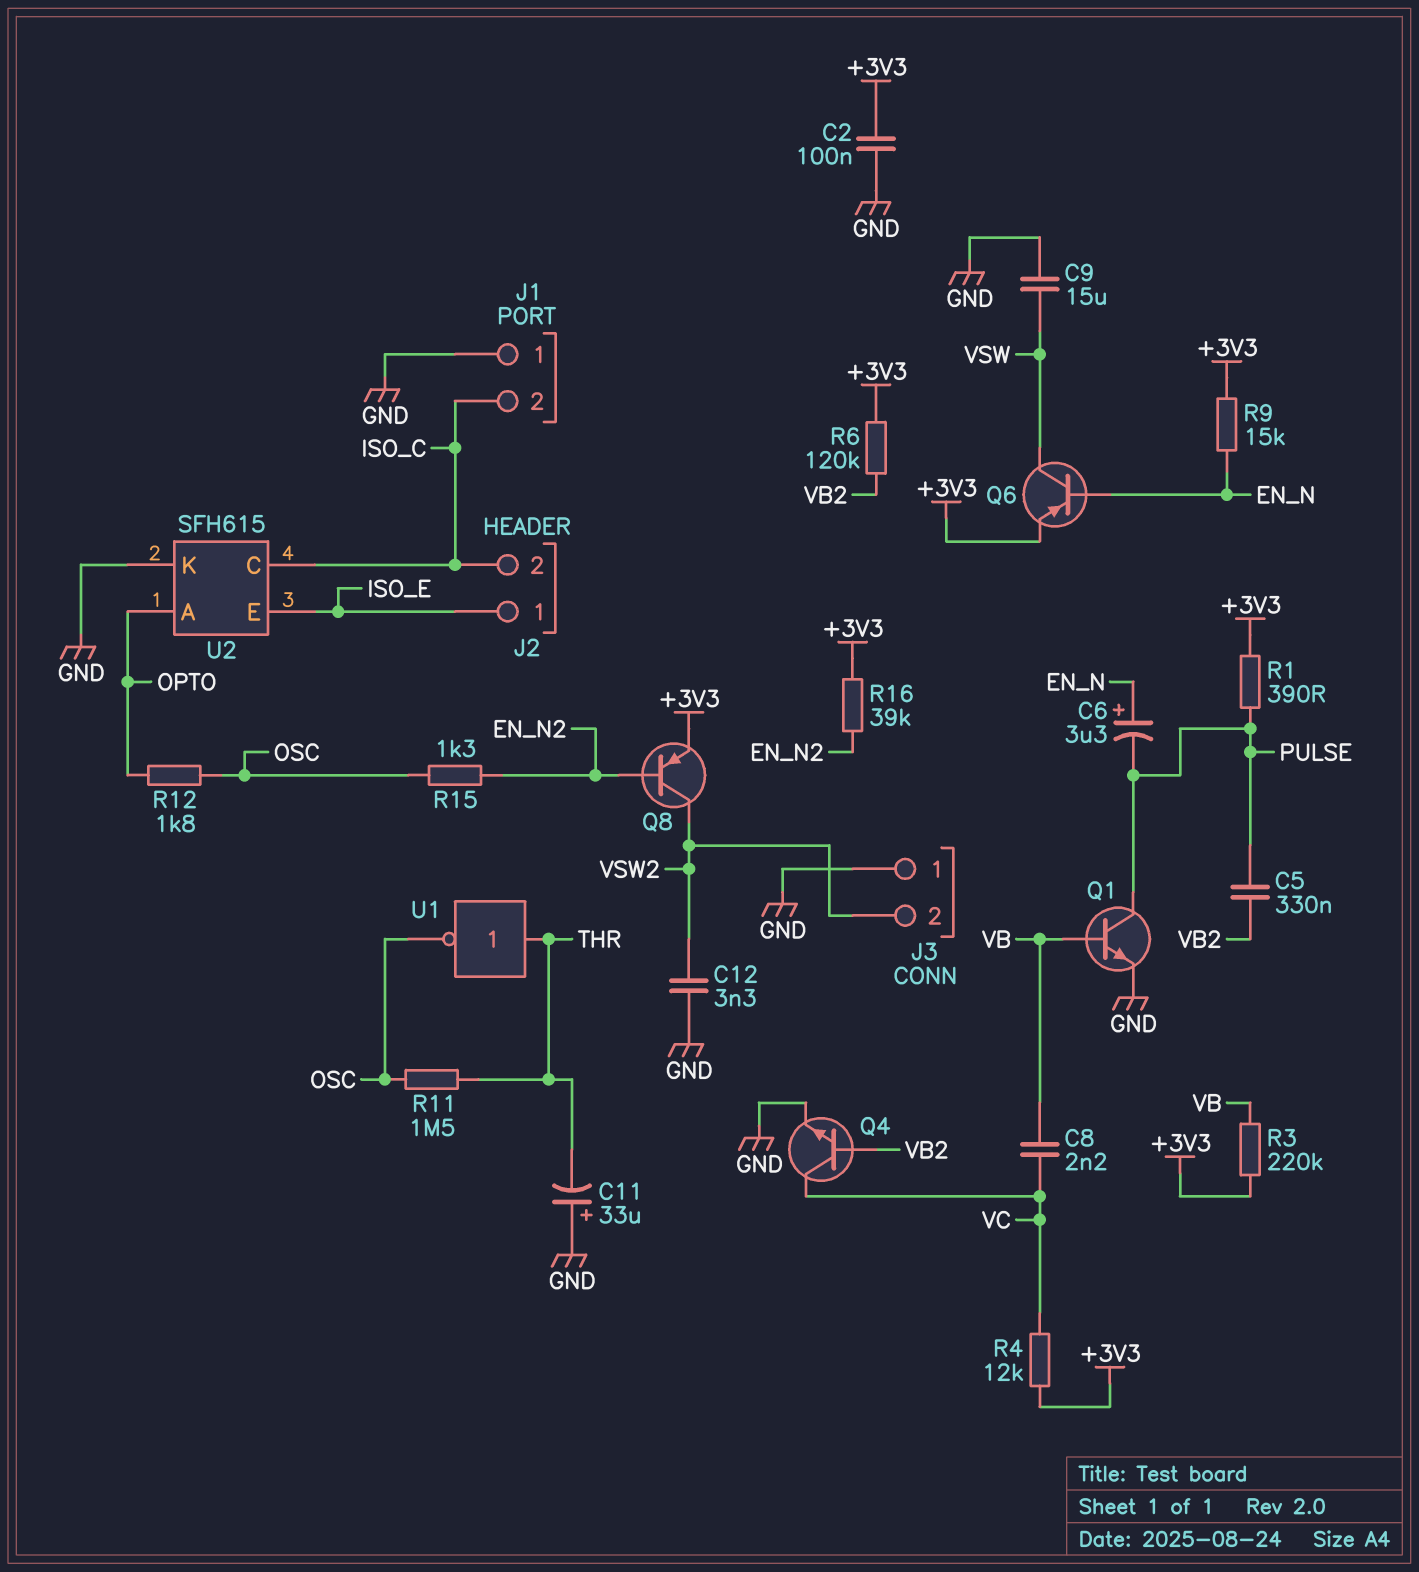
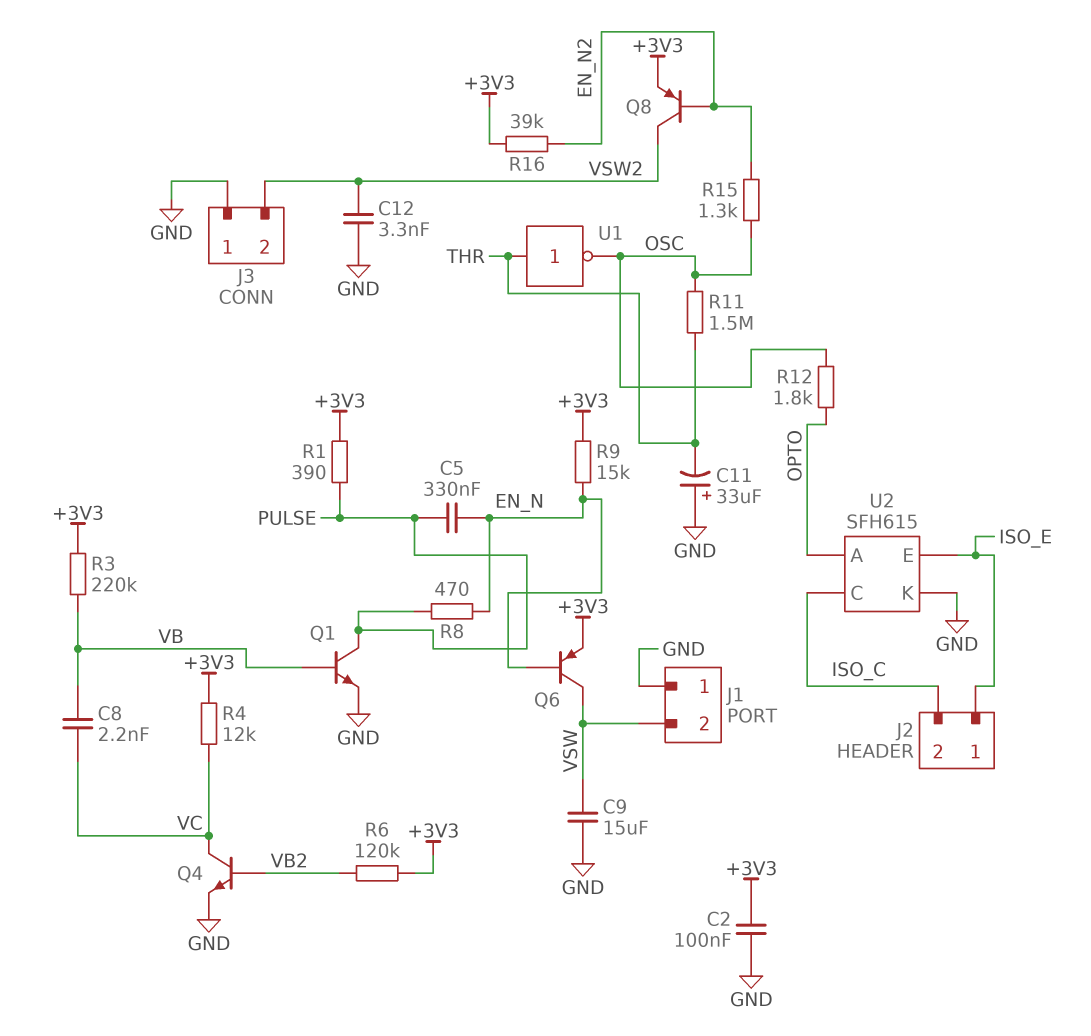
C5: 330nF (PULSE, VB2) -> 330nF (EN_N, PULSE)
C6: 3.3uF (plus EN_N, minus PULSE) -> none
J1 pin 2: ISO_C -> VSW
R8: none -> 470 (EN_N, PULSE)

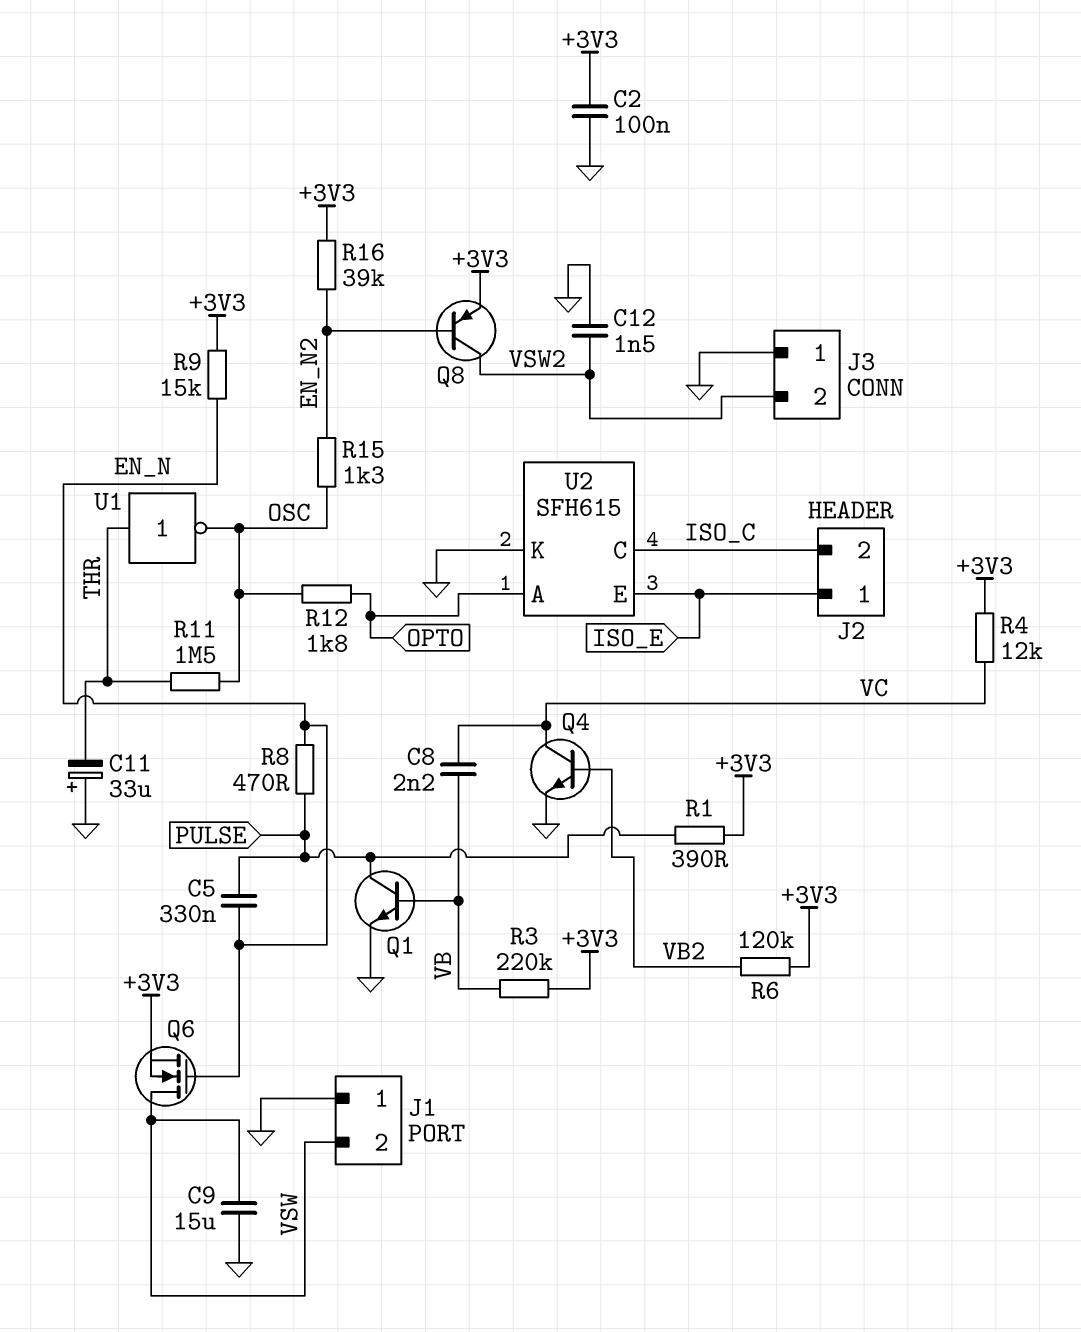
C12: 3.3nF (GND, VSW2) -> 1.5nF (GND, VSW2)
Q6: PNP (B EN_N, C VSW, E +3V3) -> NMOS (G EN_N, D VSW, S +3V3)

